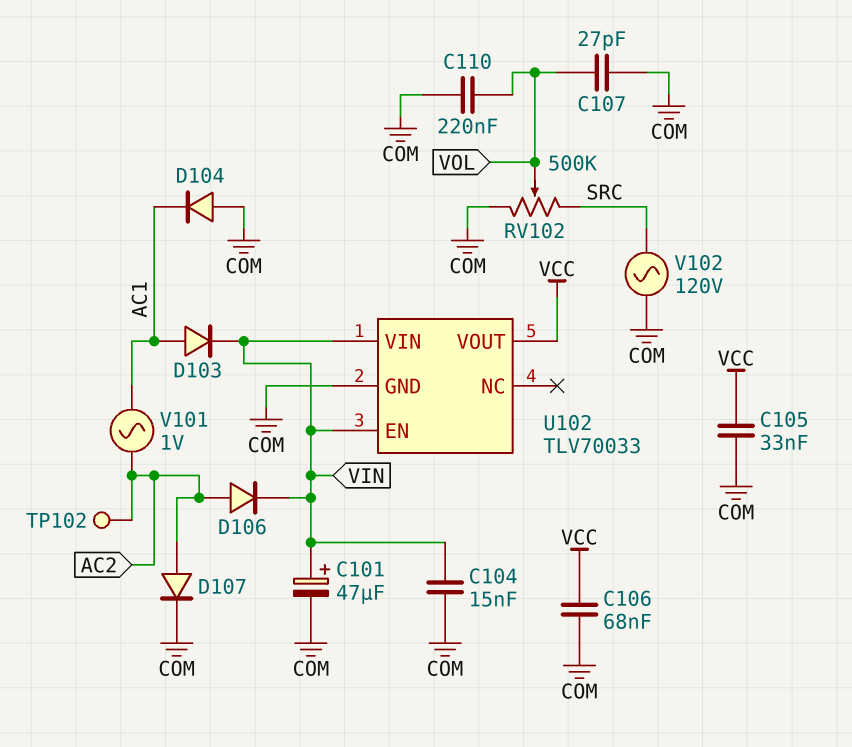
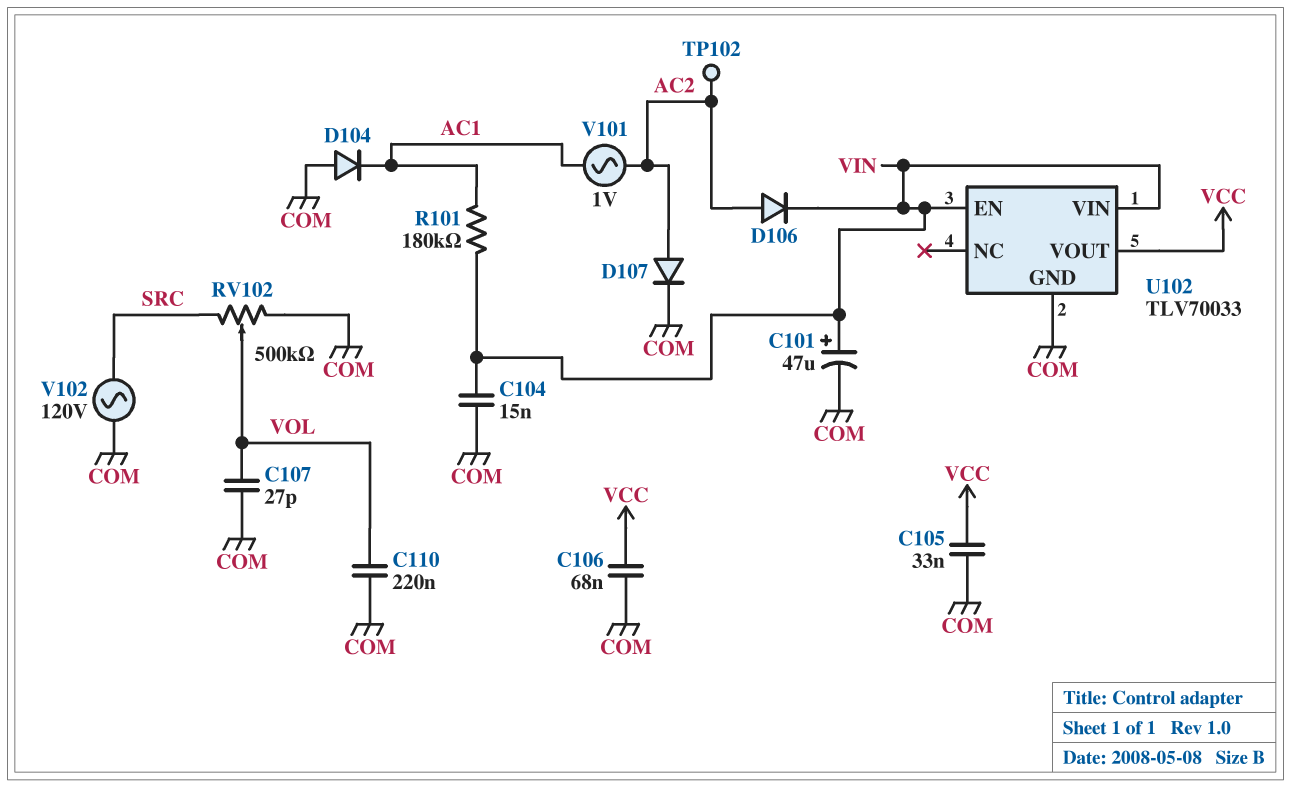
D103: diode (A AC1, K VIN) -> none
R101: none -> 180k (AC1, VIN)

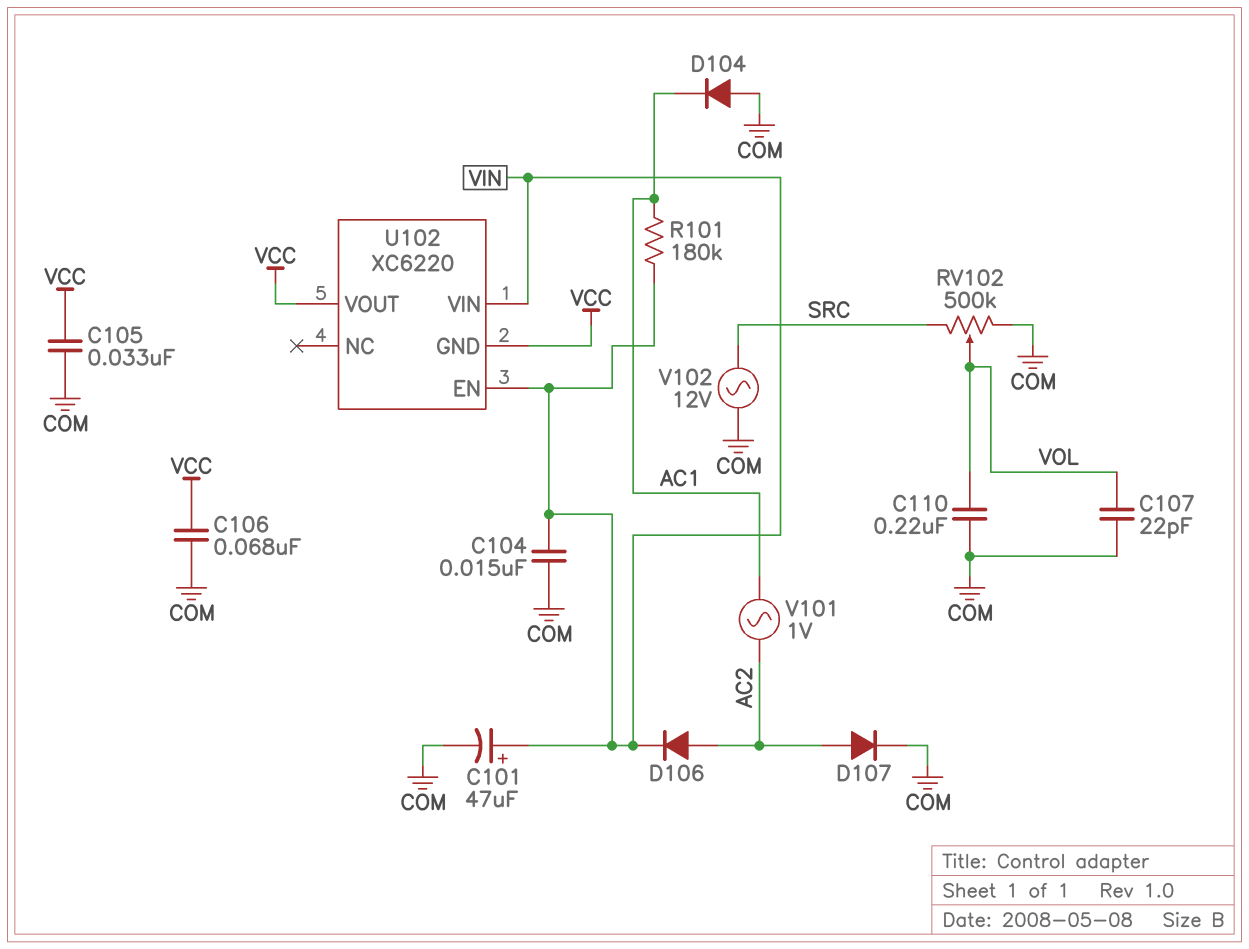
C107: 27pF (COM, VOL) -> 22pF (COM, VOL)
TP102: test point (AC2) -> none
U102: TLV70033 -> XC6220
U102 pin GND: COM -> VCC
V102: AC 120V (COM, SRC) -> AC 12V (COM, SRC)

